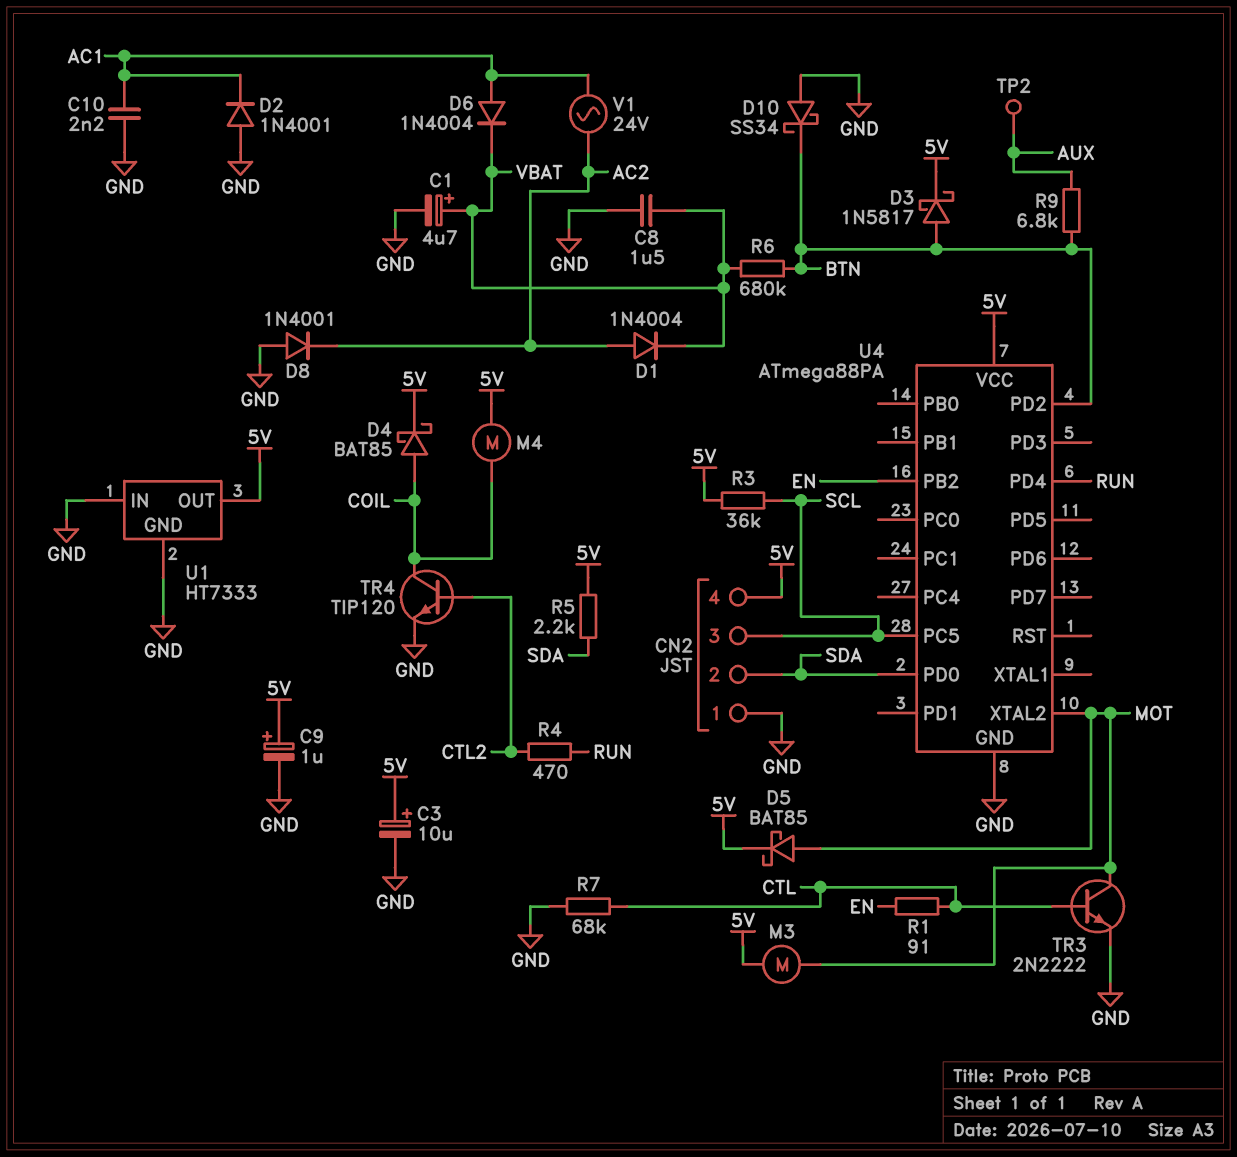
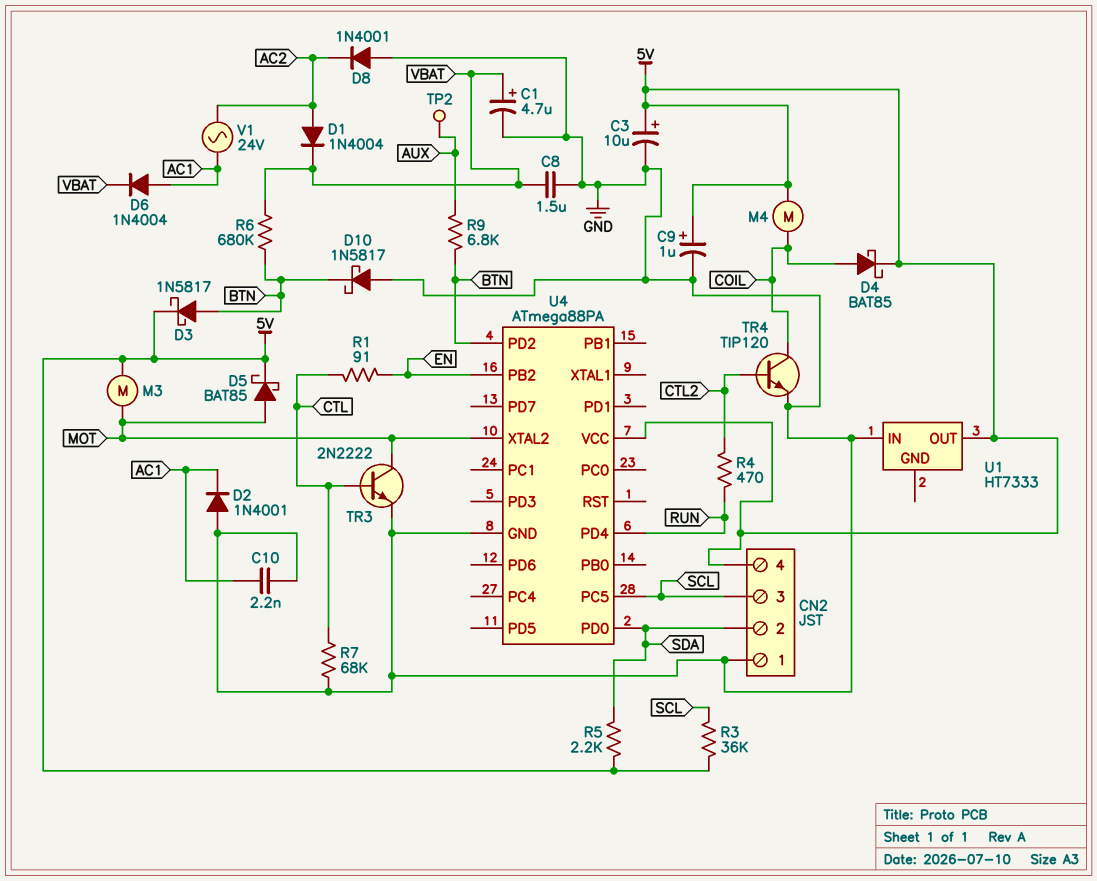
D10: schottky SS34 (A GND, K BTN) -> schottky 1N5817 (A GND, K BTN)
U1 pin GND: GND -> none

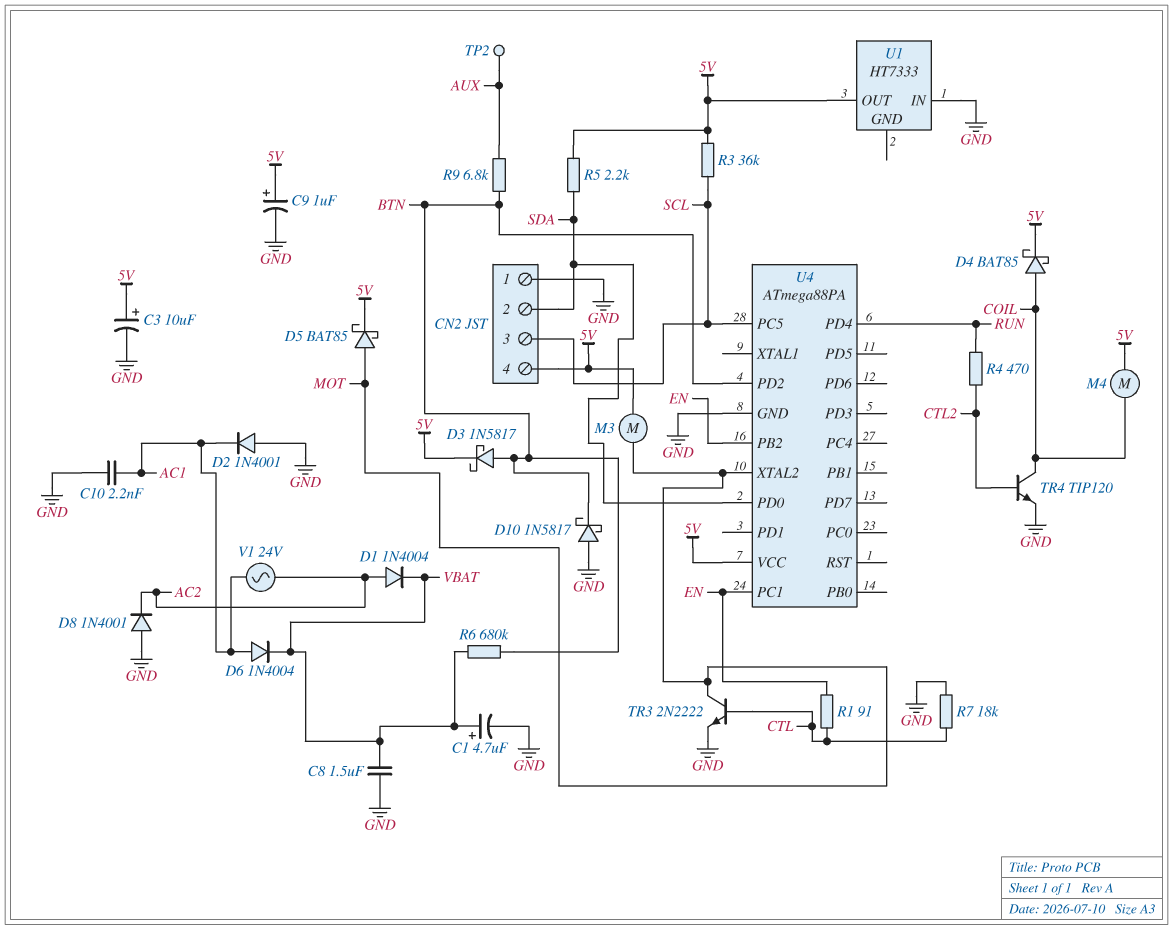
R7: 68k (CTL, GND) -> 18k (CTL, GND)
U4 pin PC1: none -> EN

